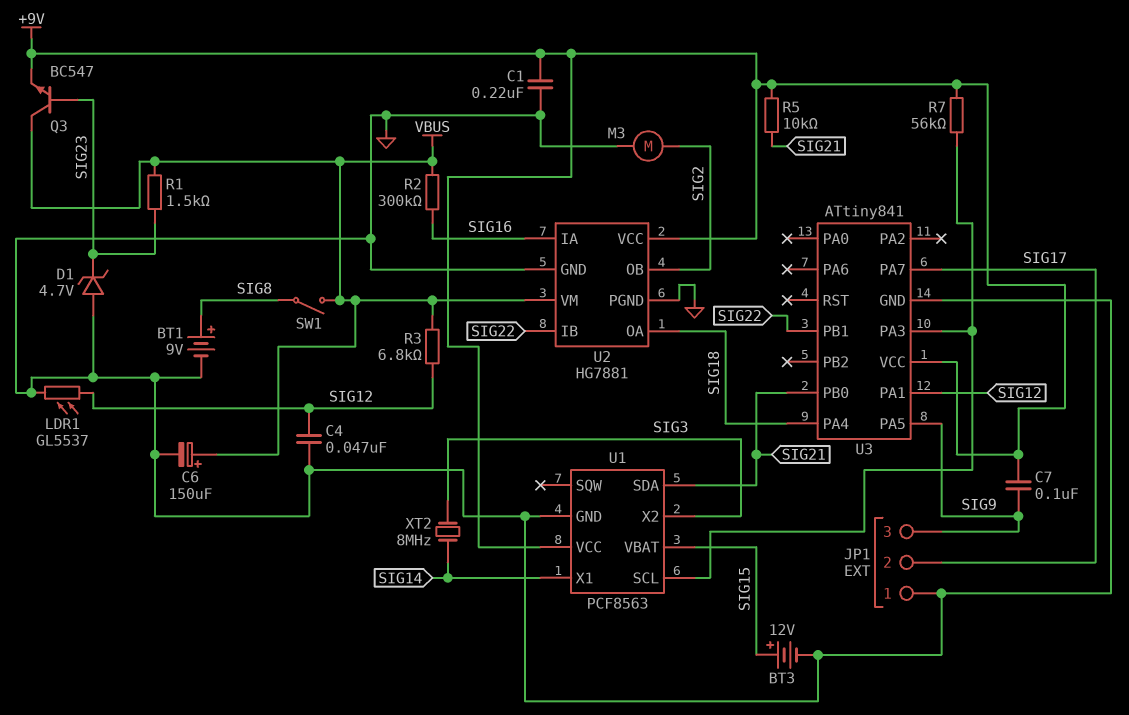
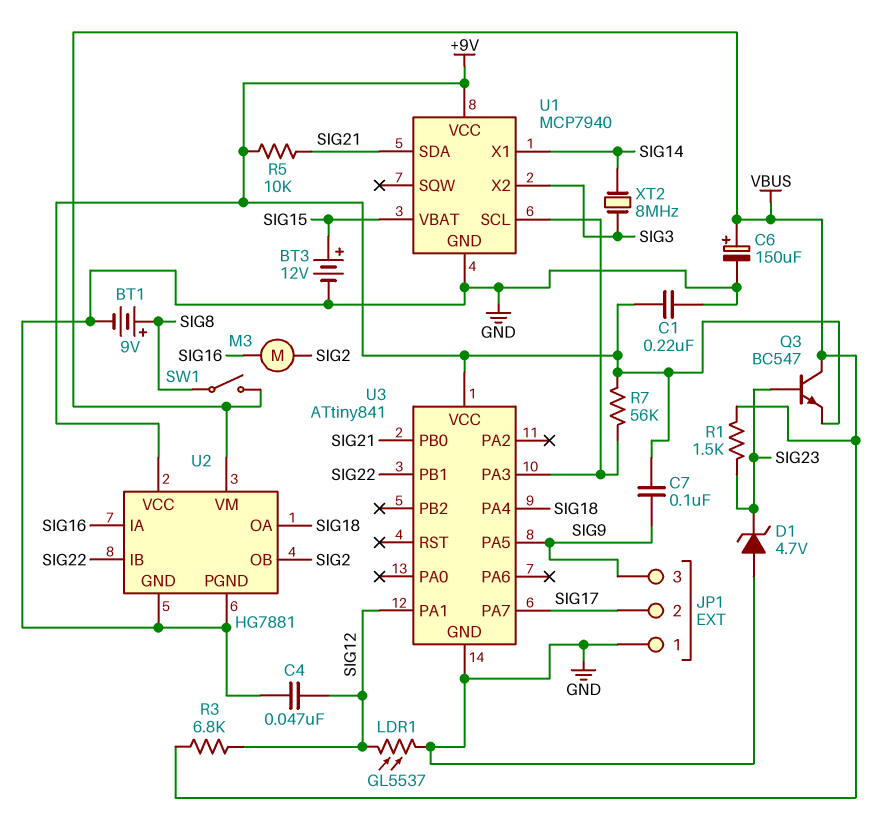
M3: motor (GND, SIG2) -> motor (SIG2, SIG16)
R2: 300k (SIG16, VBUS) -> none
U1: PCF8563 -> MCP7940

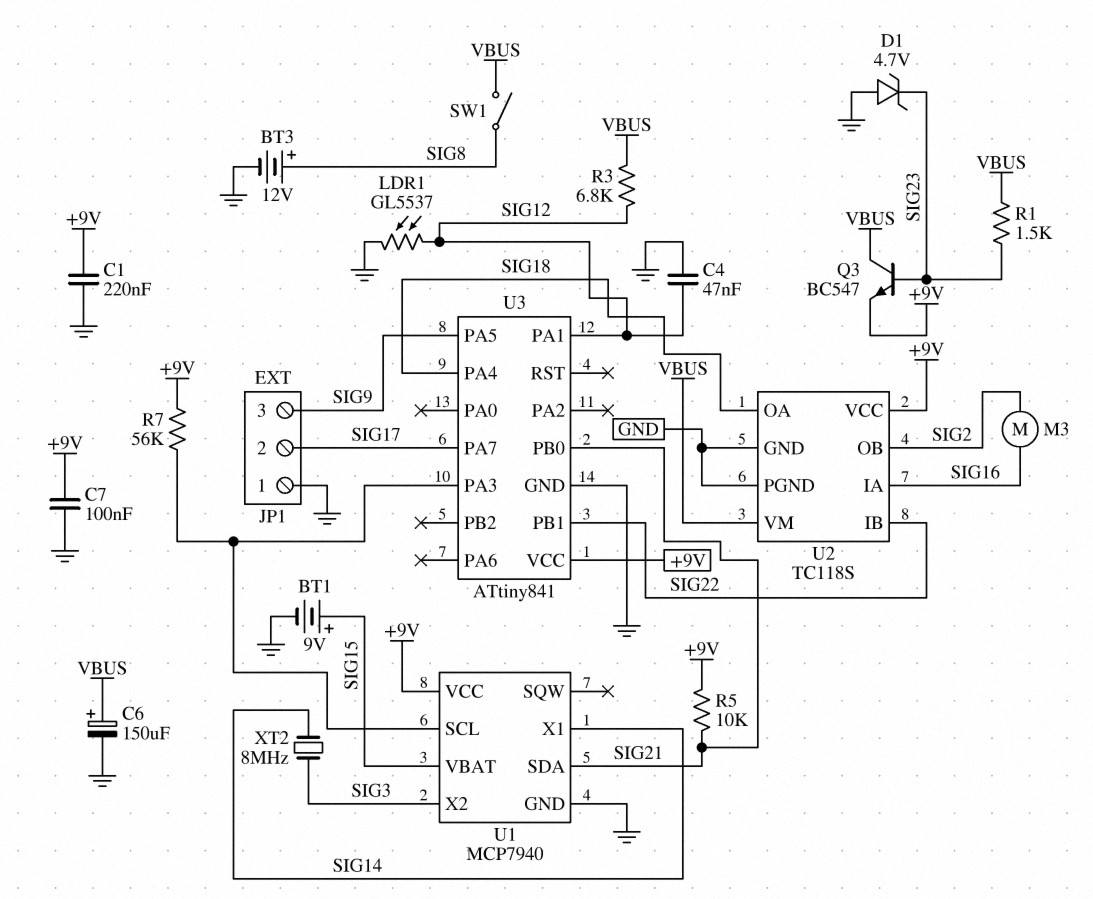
BT1: 9V (plus SIG8, minus GND) -> 9V (plus SIG15, minus GND)
BT3: 12V (plus SIG15, minus GND) -> 12V (plus SIG8, minus GND)
C7: 100nF (+9V, SIG9) -> 100nF (+9V, GND)
U2: HG7881 -> TC118S

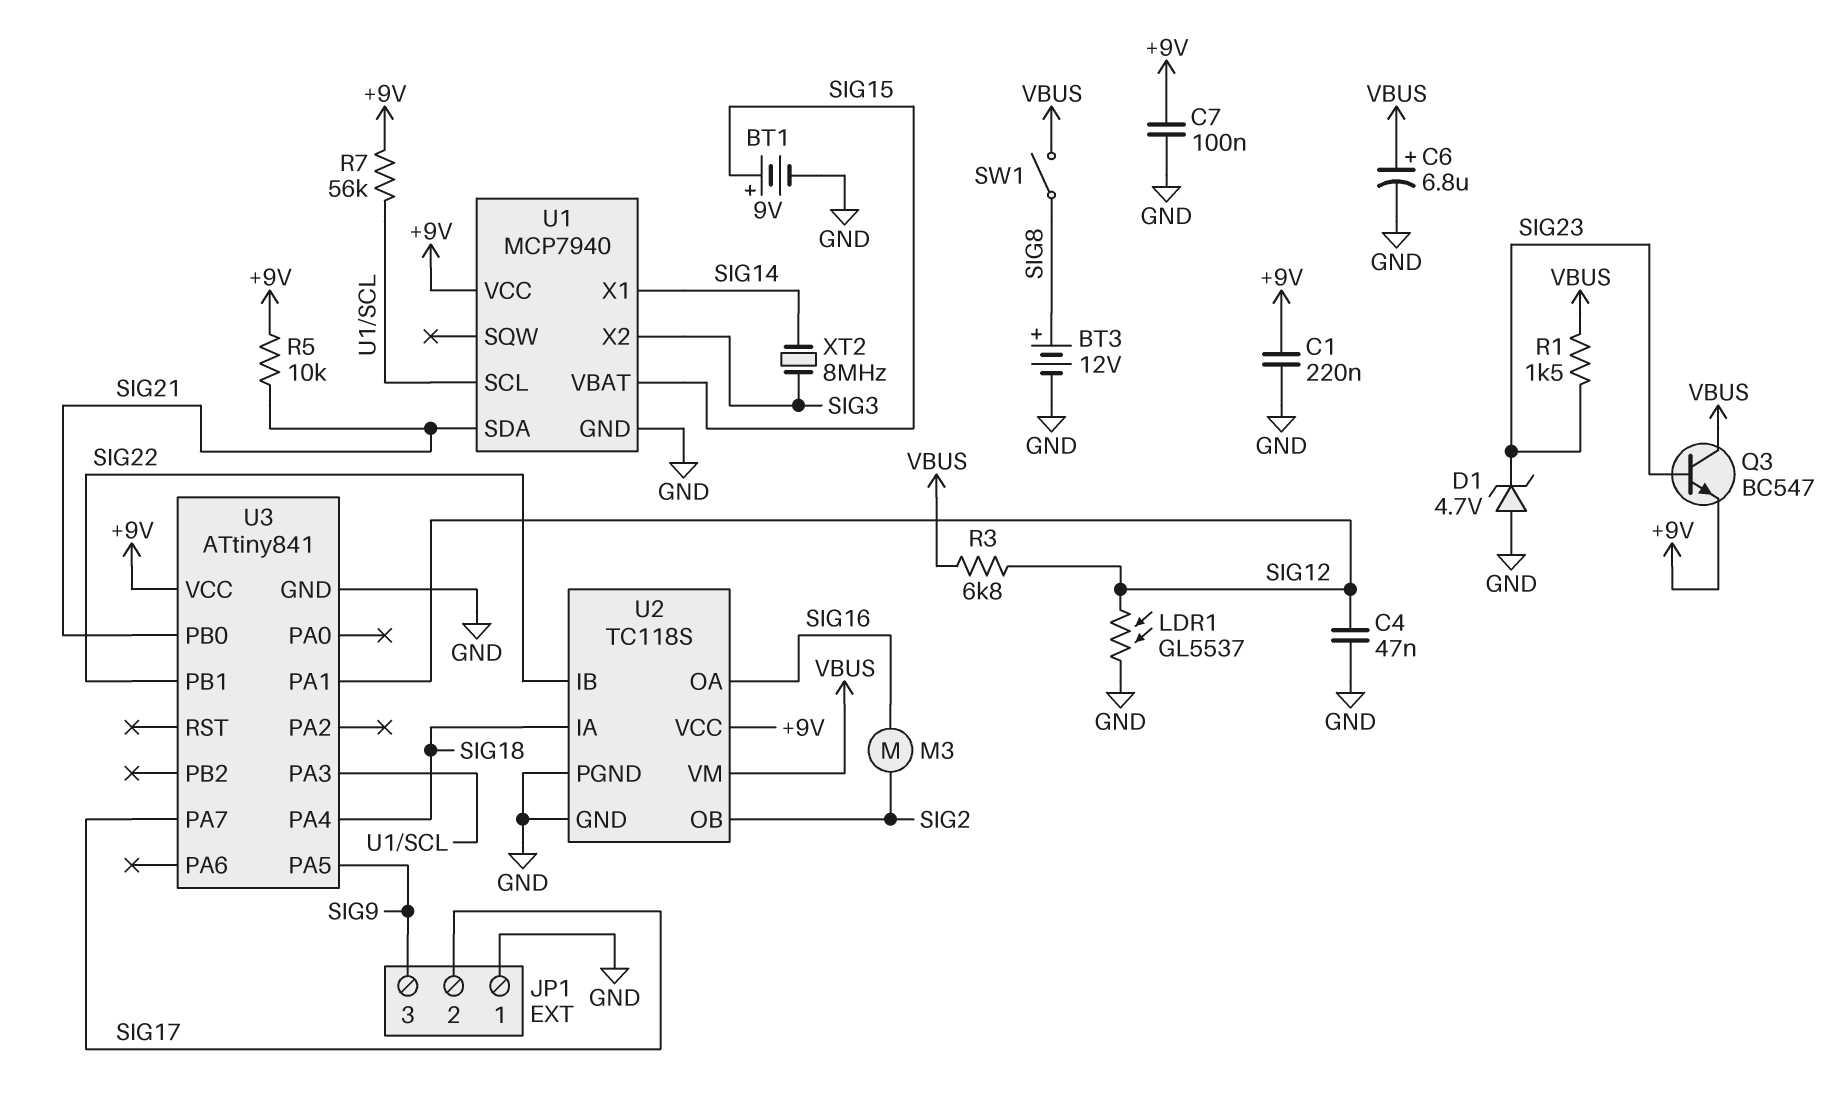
C6: 150uF (plus VBUS, minus GND) -> 6.8uF (plus VBUS, minus GND)
U2 pin IA: SIG16 -> SIG18
U2 pin OA: SIG18 -> SIG16

